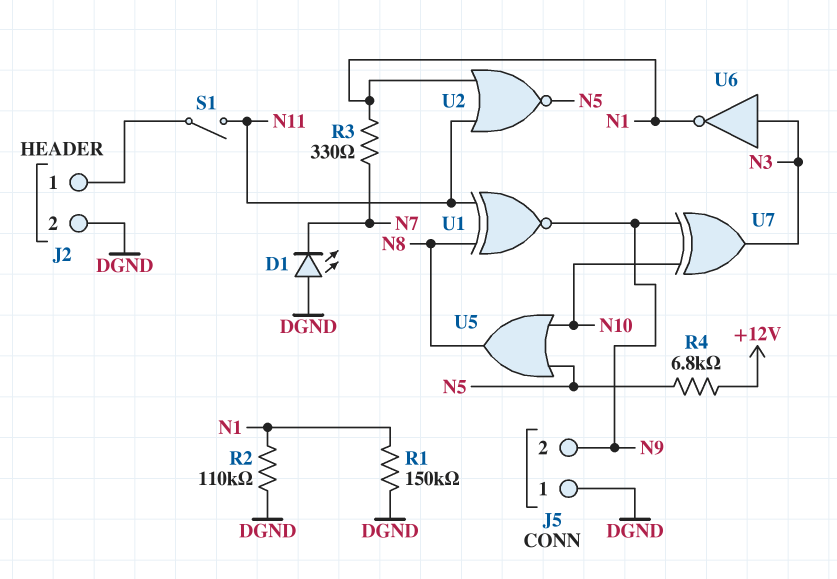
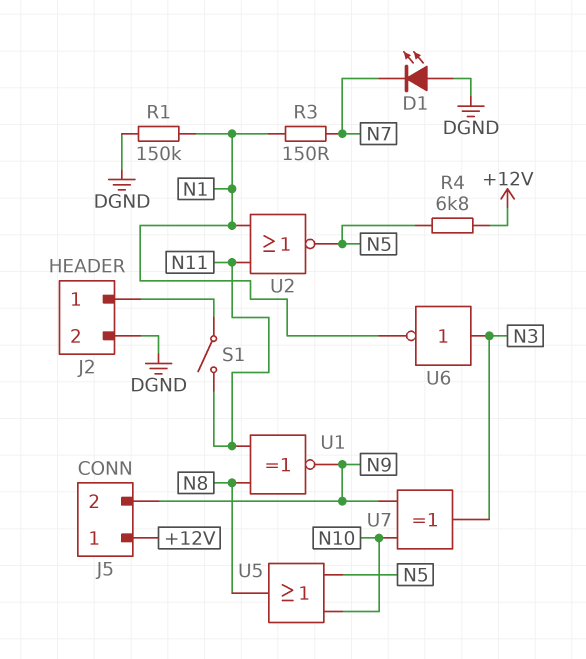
J5 pin 1: DGND -> +12V
R2: 110k (DGND, N1) -> none
R3: 330 (N1, N7) -> 150 (N1, N7)

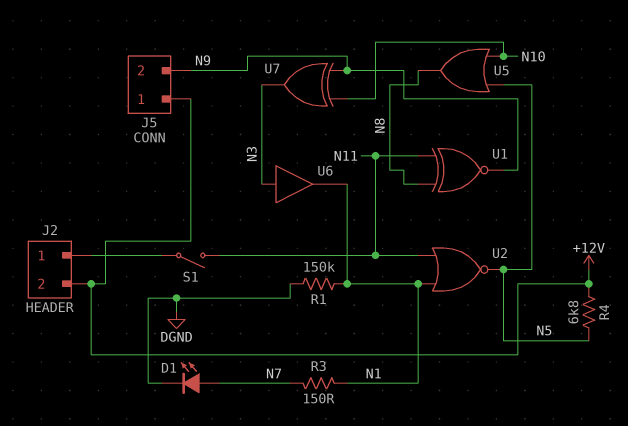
D1: LED (A DGND, K N7) -> LED (A N7, K DGND)
J2 pin 2: DGND -> +12V
U6: NOT (in N3, out N1) -> buffer (in N3, out N1)

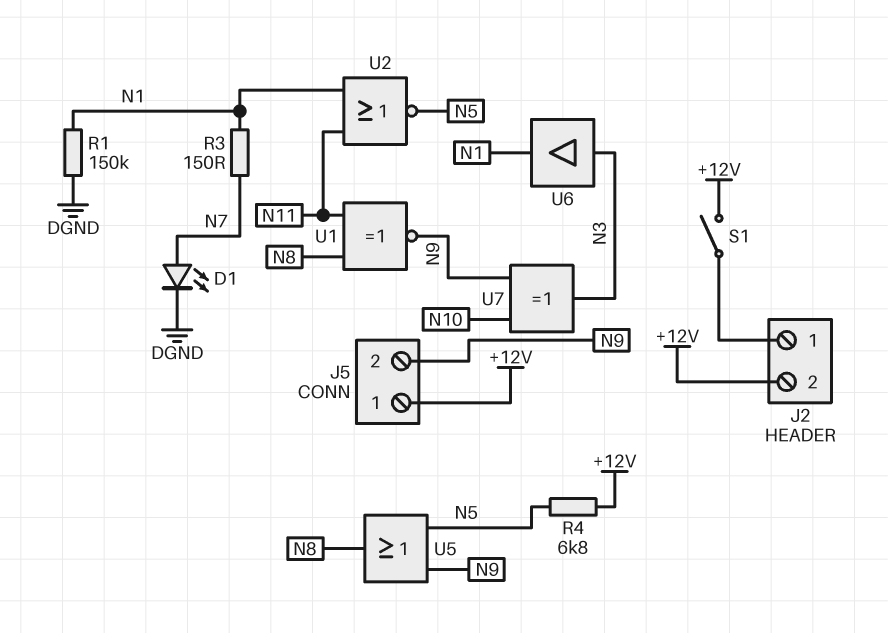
S1: switch (J2/1, N11) -> switch (+12V, J2/1)
U5: OR (in N5, in N10, out N8) -> OR (in N5, in N9, out N8)

